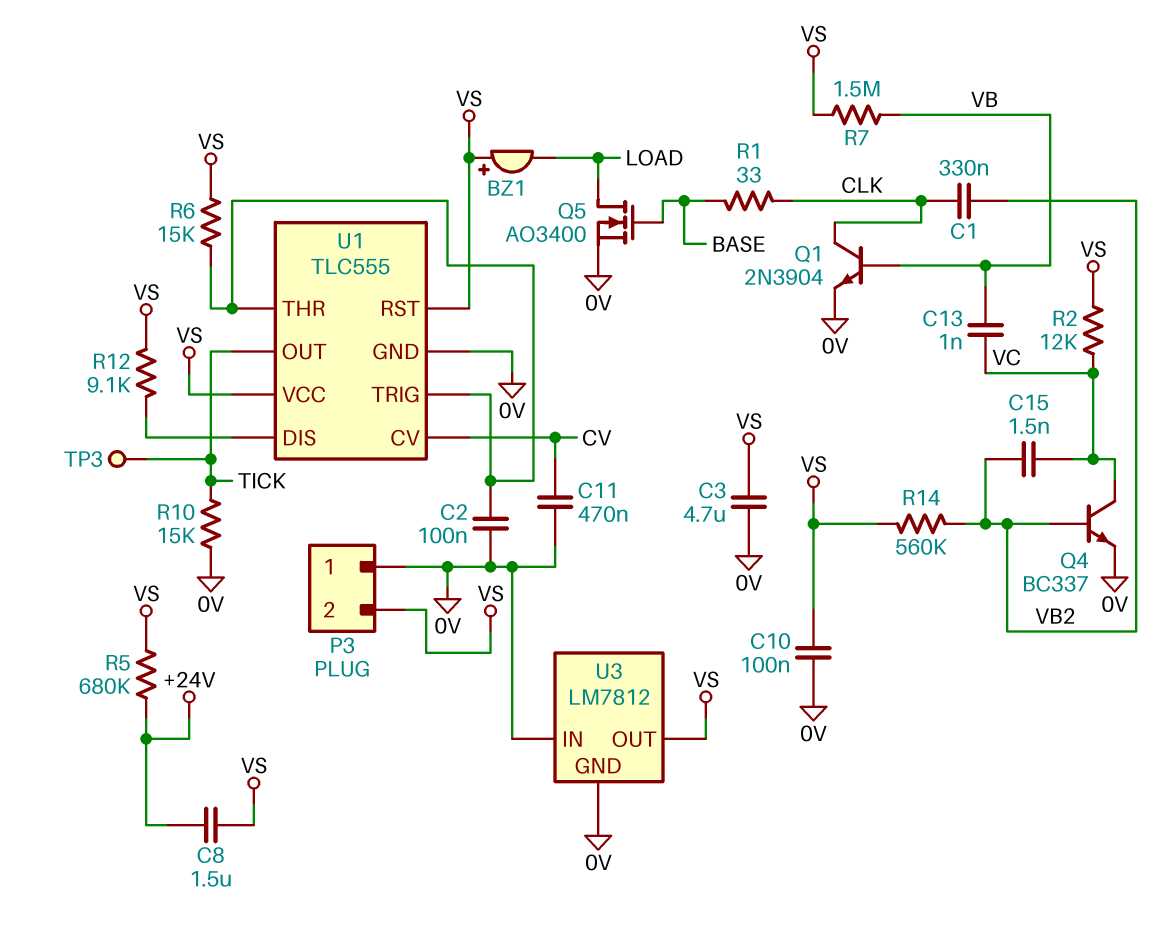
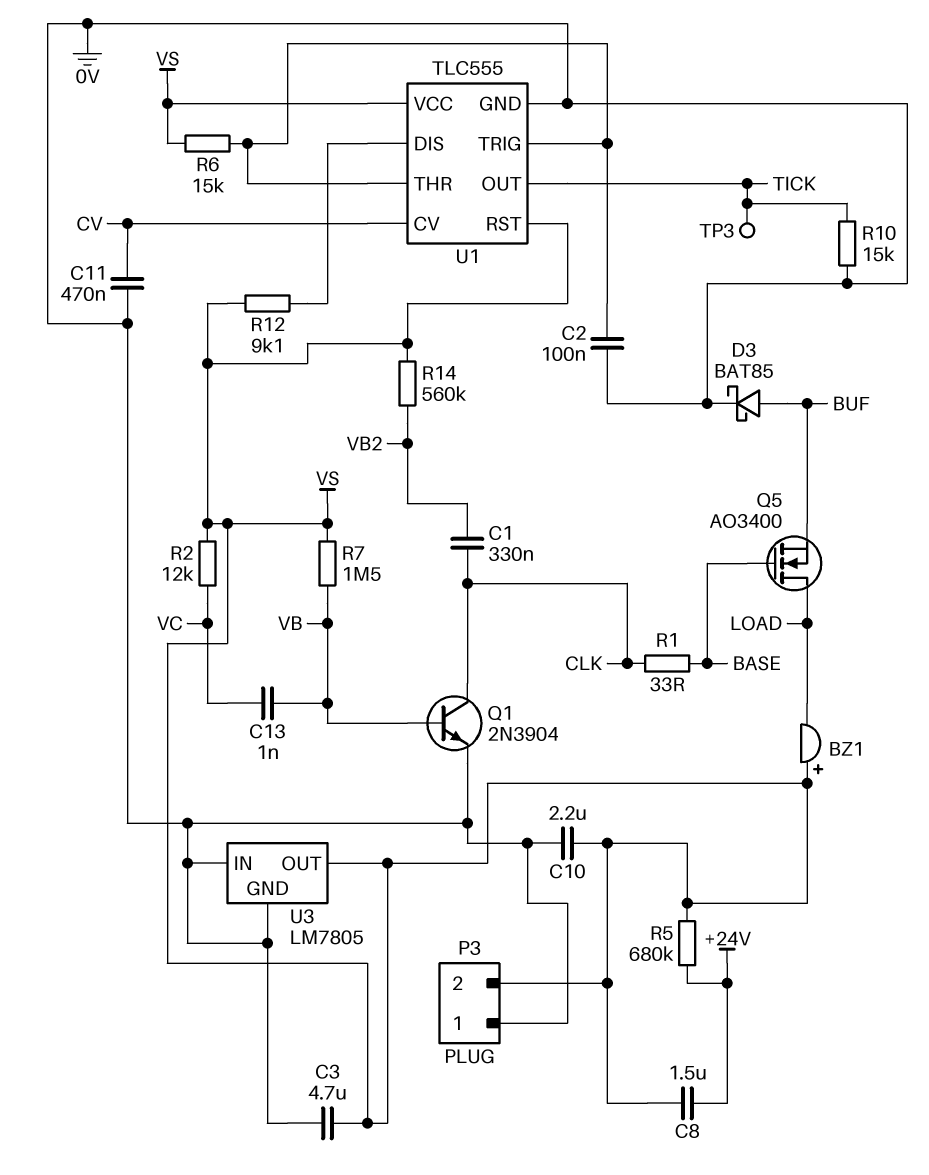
C10: 100nF (0V, VS) -> 2.2uF (0V, VS)
C15: 1.5nF (VB2, VC) -> none
D3: none -> schottky BAT85 (A BUF, K 0V)
Q4: NPN BC337 (B VB2, C VC, E 0V) -> none
Q5: NMOS AO3400 (G BASE, D LOAD, S 0V) -> NMOS AO3400 (G BASE, D LOAD, S BUF)
U3: LM7812 -> LM7805

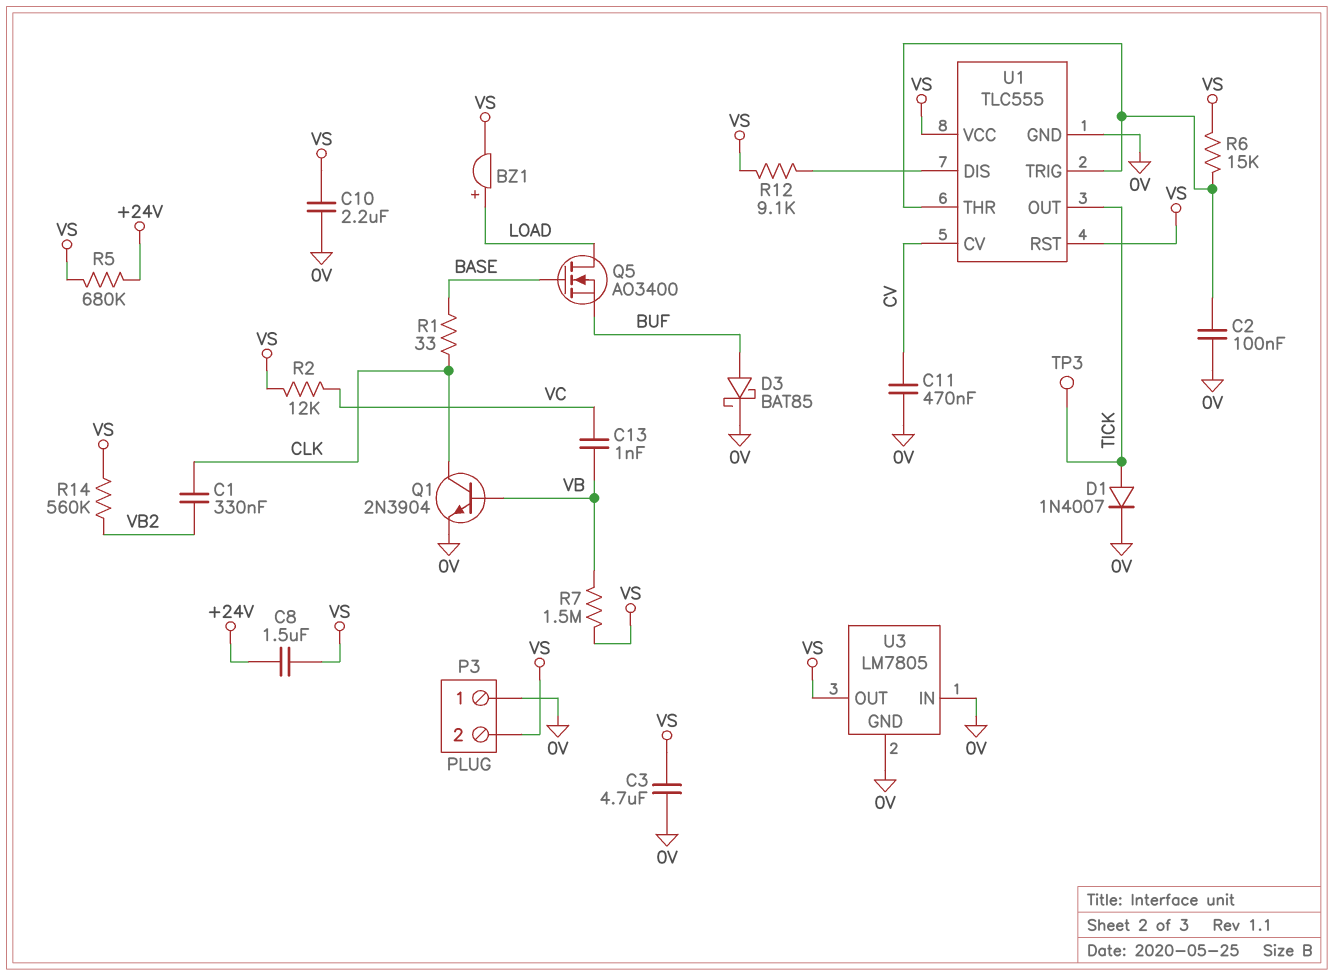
BZ1: buzzer (plus VS, minus LOAD) -> buzzer (plus LOAD, minus VS)
D1: none -> diode 1N4007 (A TICK, K 0V)
R10: 15k (0V, TICK) -> none

